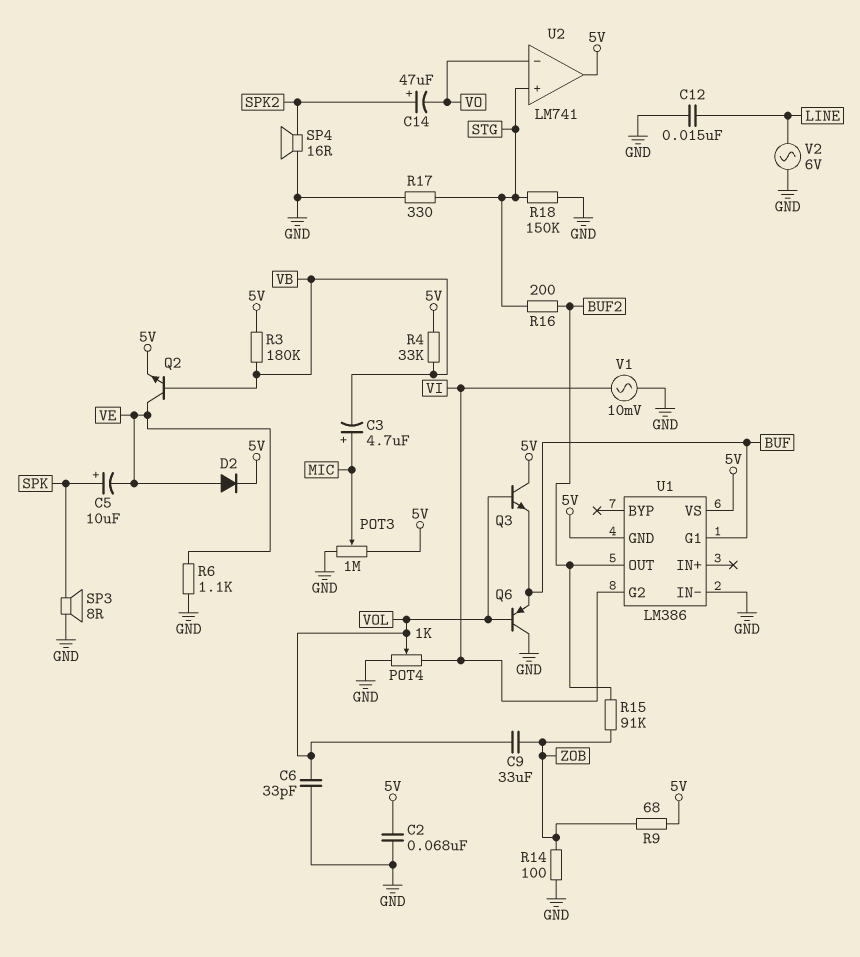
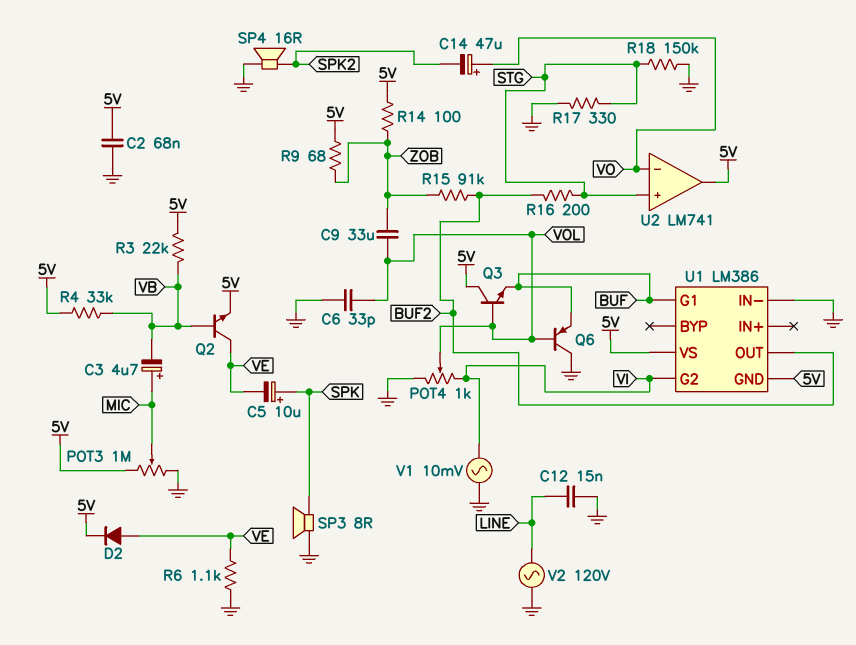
C14: 47uF (plus SPK2, minus VO) -> 47uF (plus VO, minus SPK2)
R3: 180k (5V, VB) -> 22k (5V, VB)
R14: 100 (GND, ZOB) -> 100 (5V, ZOB)
V2: AC 6V (GND, LINE) -> AC 120V (GND, LINE)

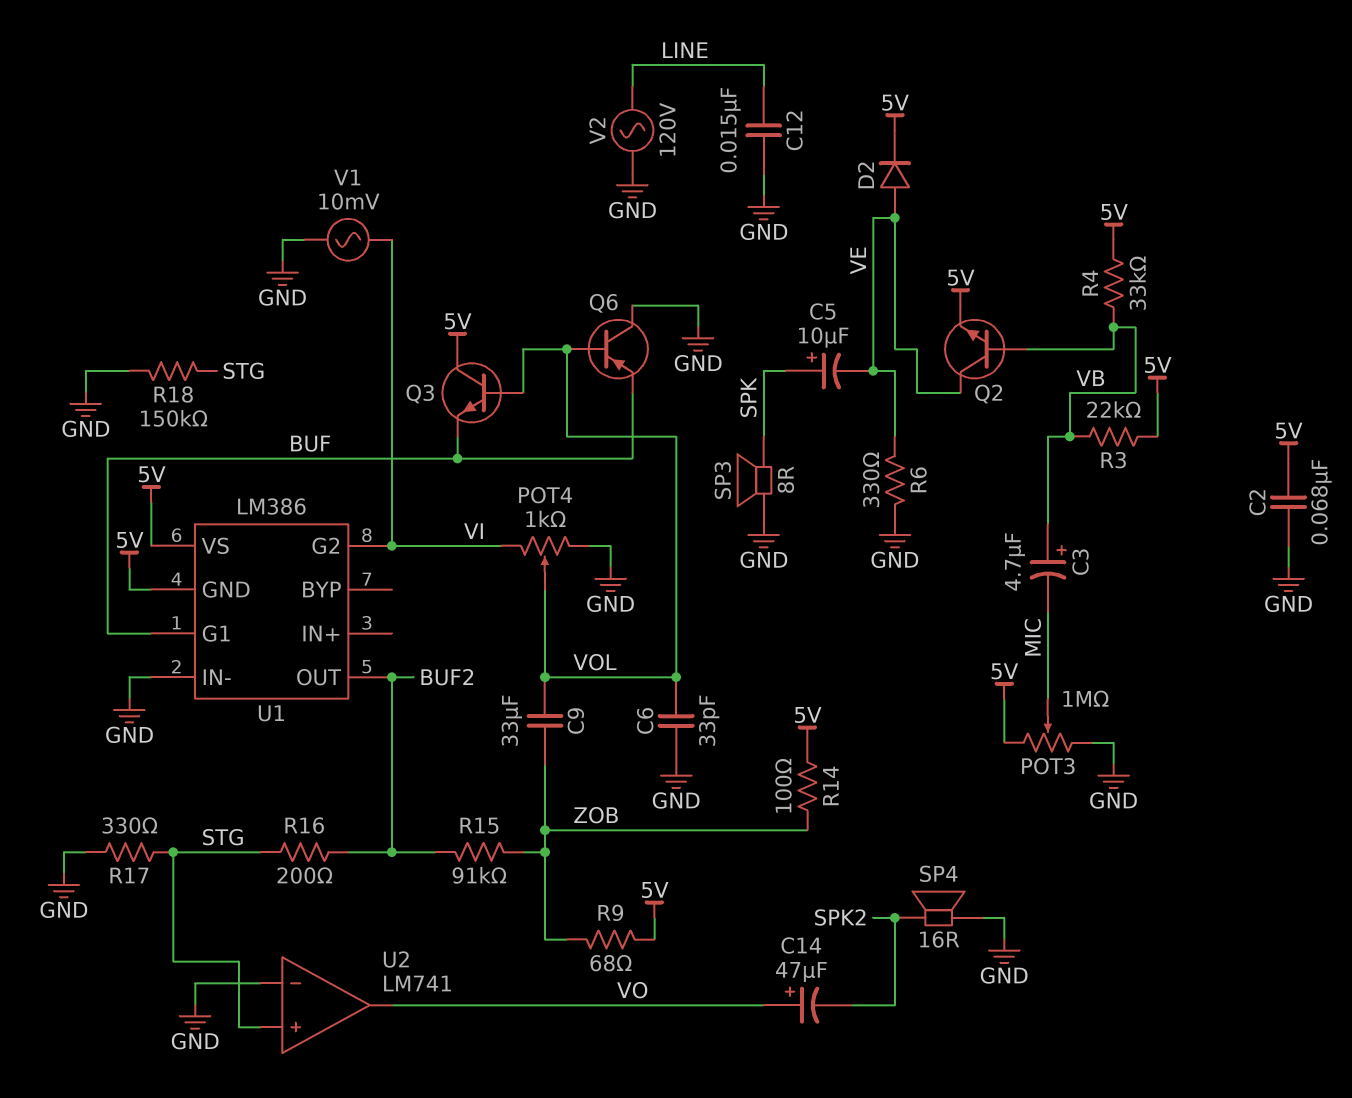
C3: 4.7uF (plus MIC, minus VB) -> 4.7uF (plus VB, minus MIC)
R6: 1.1k (GND, VE) -> 330 (GND, VE)
U2 pin in-: VO -> GND
U2 pin out: 5V -> VO

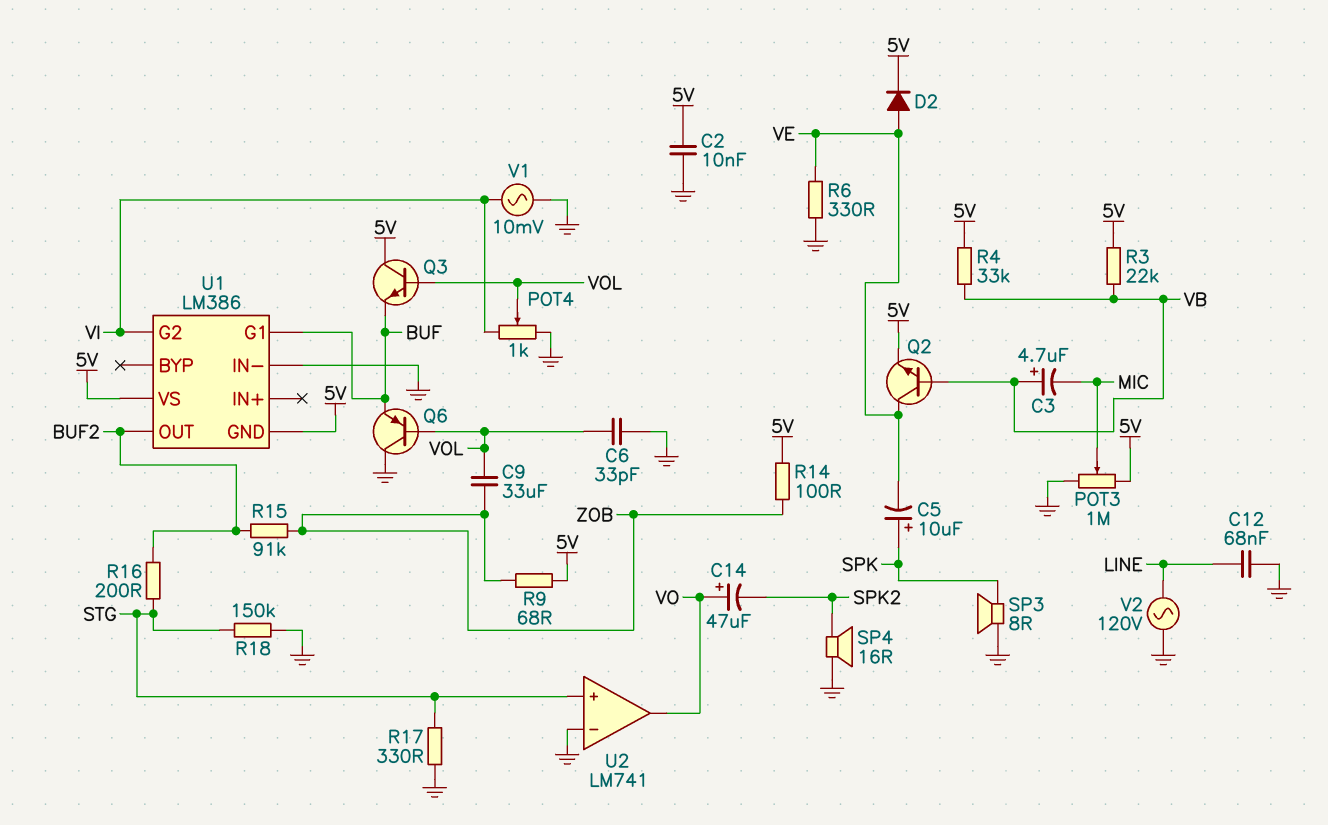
C2: 68nF (5V, GND) -> 10nF (5V, GND)
C12: 15nF (GND, LINE) -> 68nF (GND, LINE)

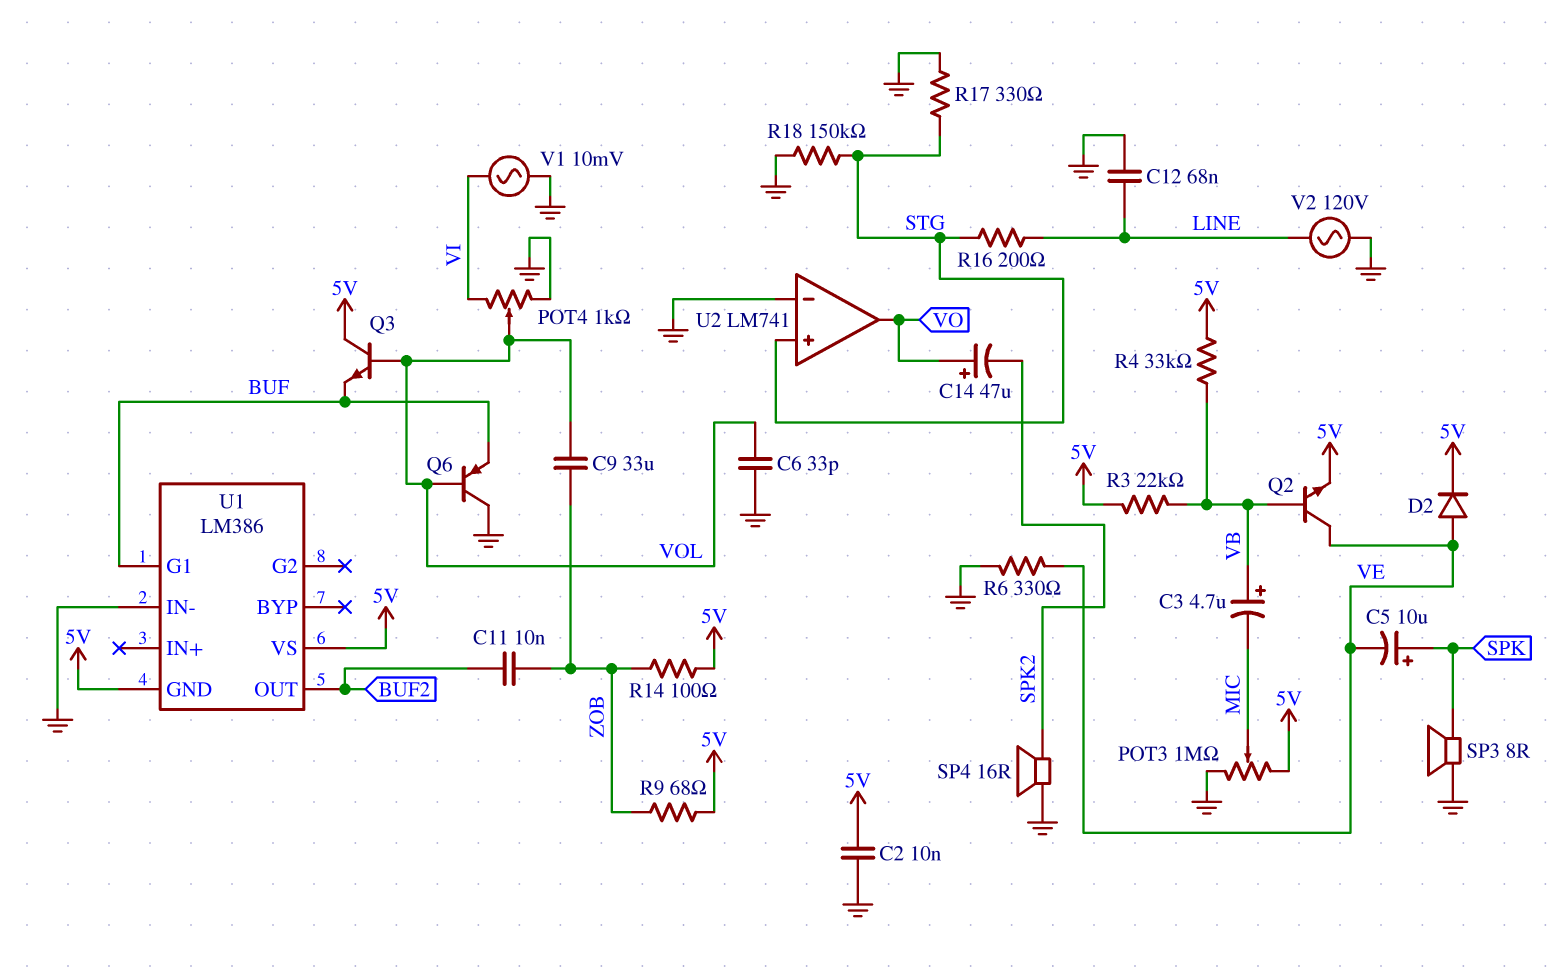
C11: none -> 10nF (BUF2, ZOB)
R15: 91k (BUF2, ZOB) -> none
R16: 200 (BUF2, STG) -> 200 (LINE, STG)
U1 pin G2: VI -> none

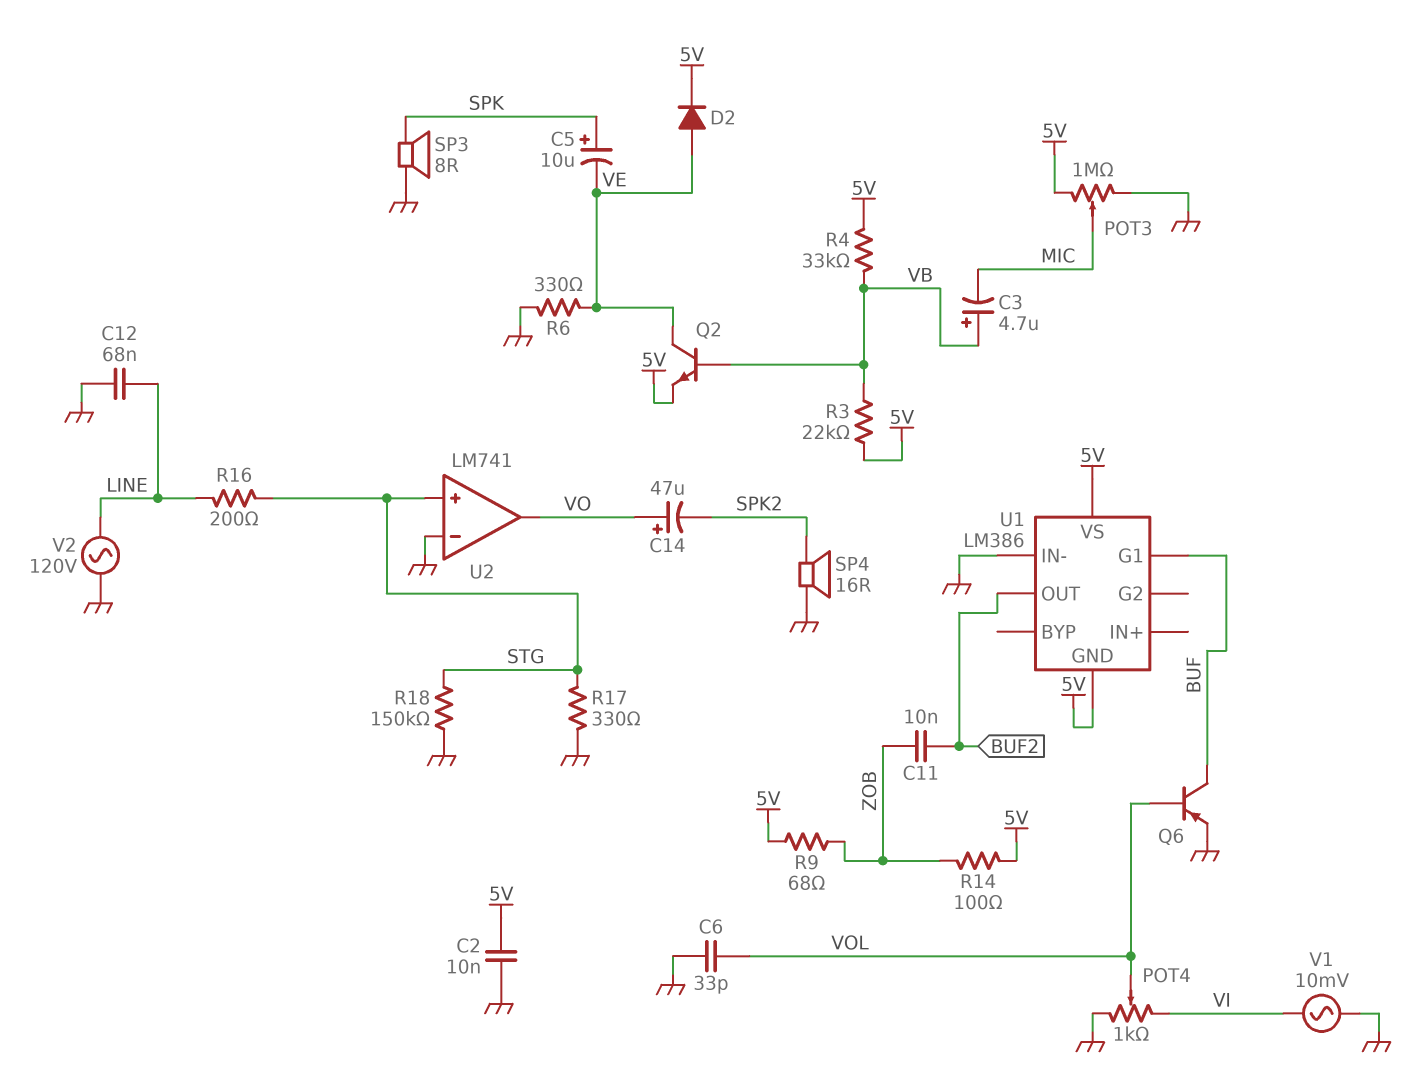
C9: 33uF (VOL, ZOB) -> none
Q3: NPN (B VOL, C 5V, E BUF) -> none
Q6: PNP (B VOL, C GND, E BUF) -> PNP (B VOL, C BUF, E GND)

